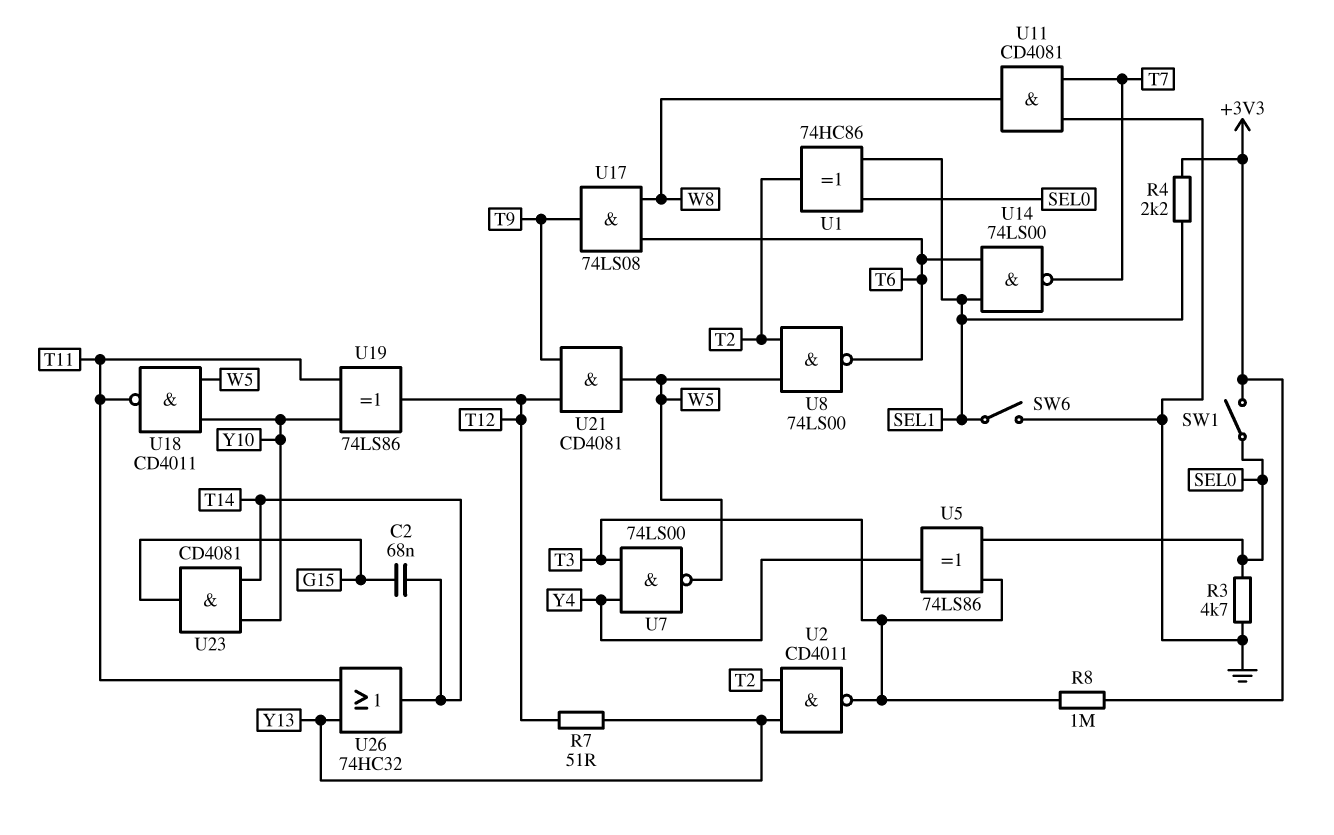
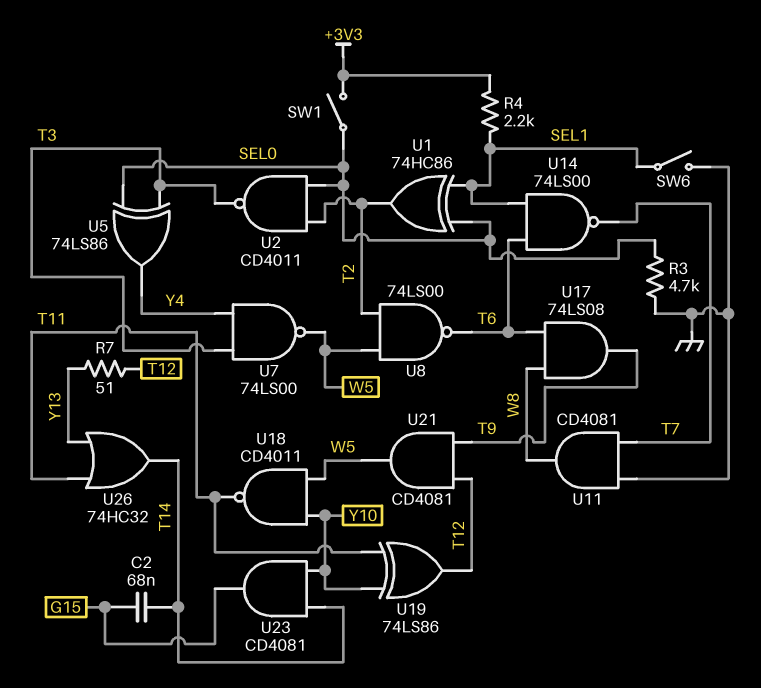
R8: 1M (+3V3, T3) -> none
U2: NAND CD4011 (in T2, in Y13, out T3) -> NAND CD4011 (in SEL0, in T2, out T3)

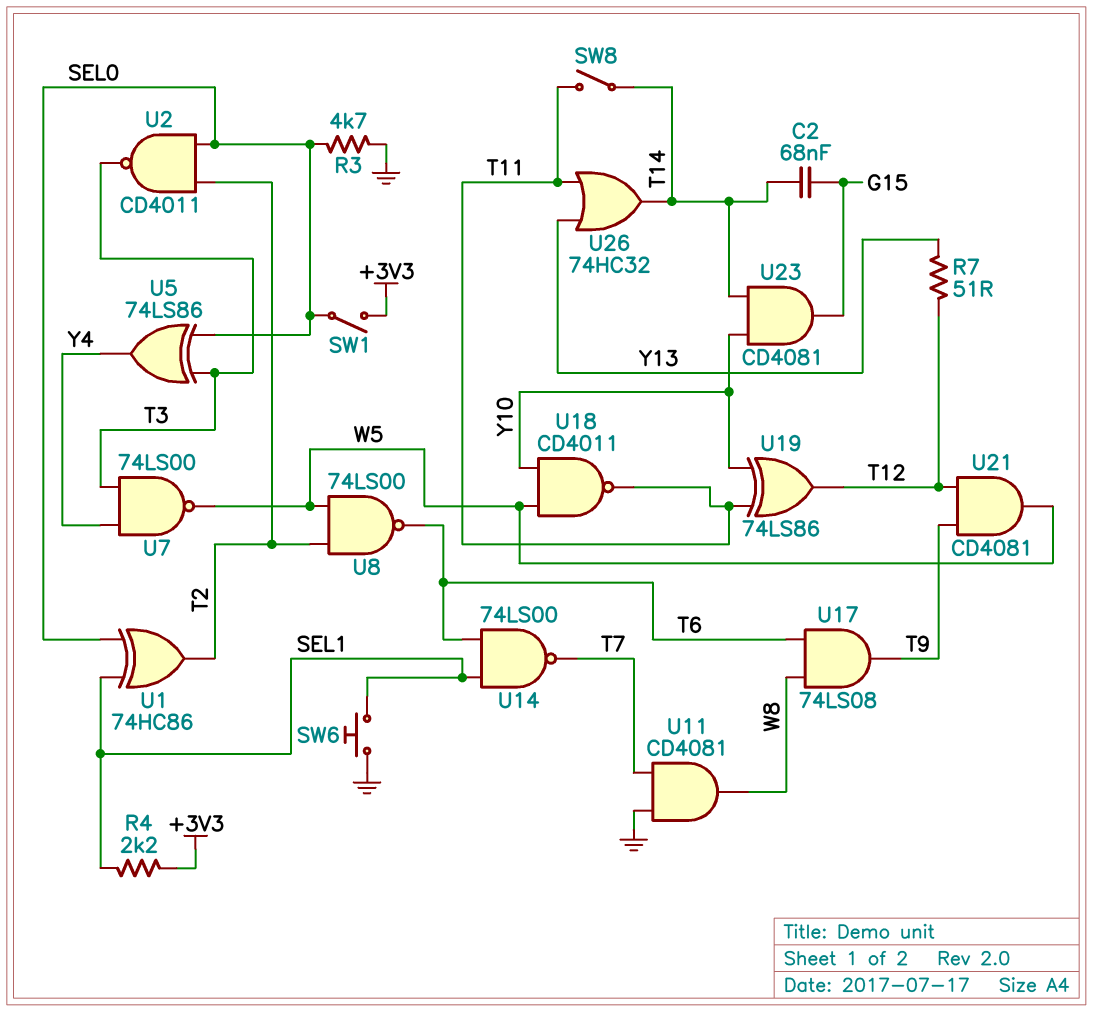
SW6: switch (GND, SEL1) -> button (GND, SEL1)
SW8: none -> switch (T11, T14)

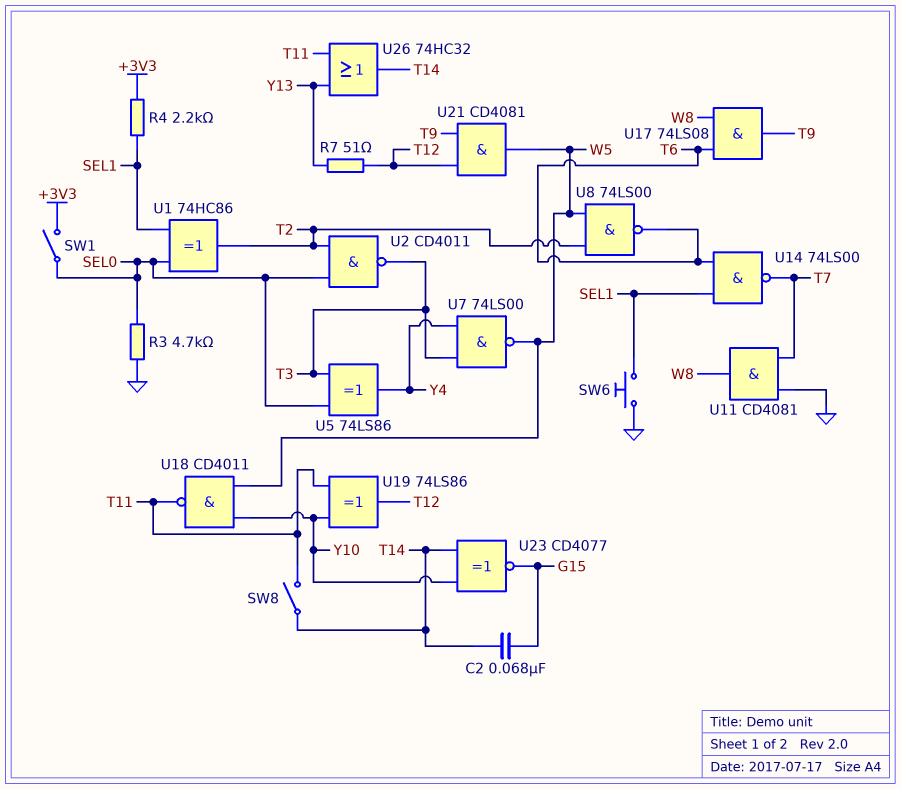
U23: AND CD4081 (in T14, in Y10, out G15) -> XNOR CD4077 (in T14, in Y10, out G15)

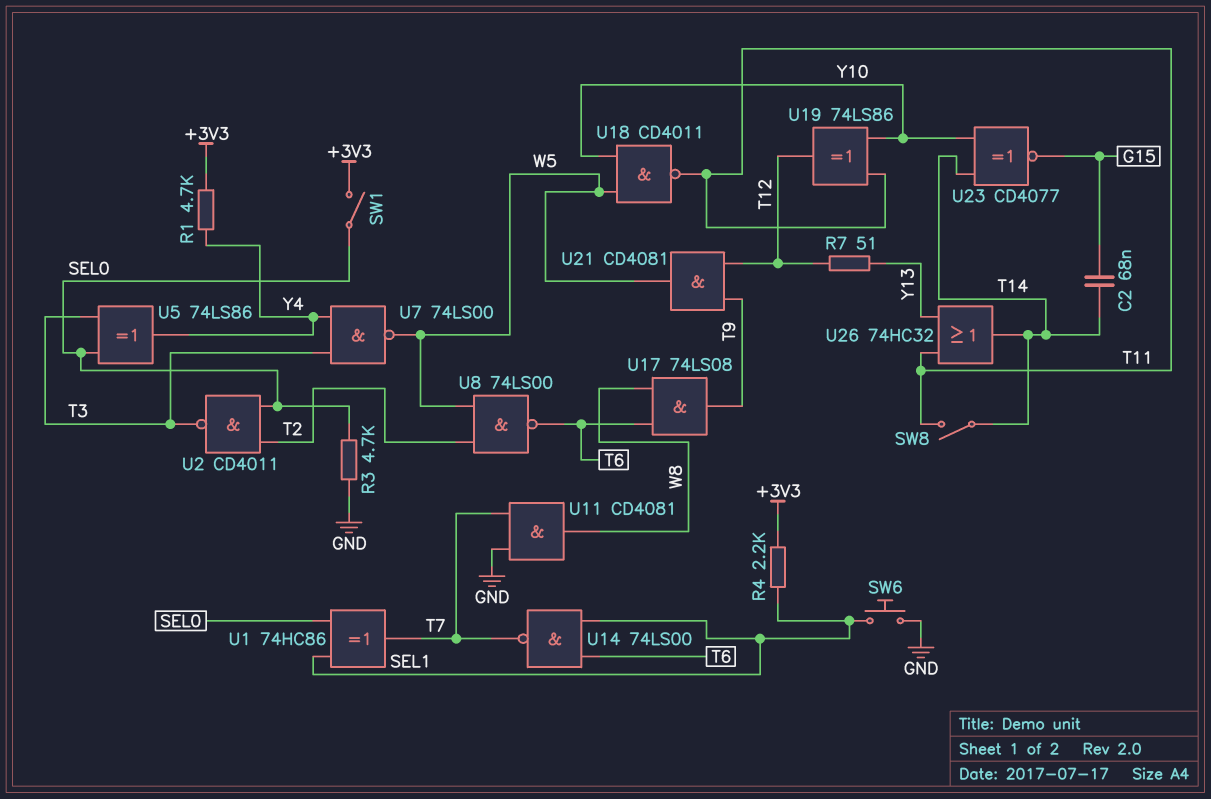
R1: none -> 4.7k (+3V3, Y4)
U1: XOR 74HC86 (in SEL0, in SEL1, out T2) -> XOR 74HC86 (in SEL0, in SEL1, out T7)

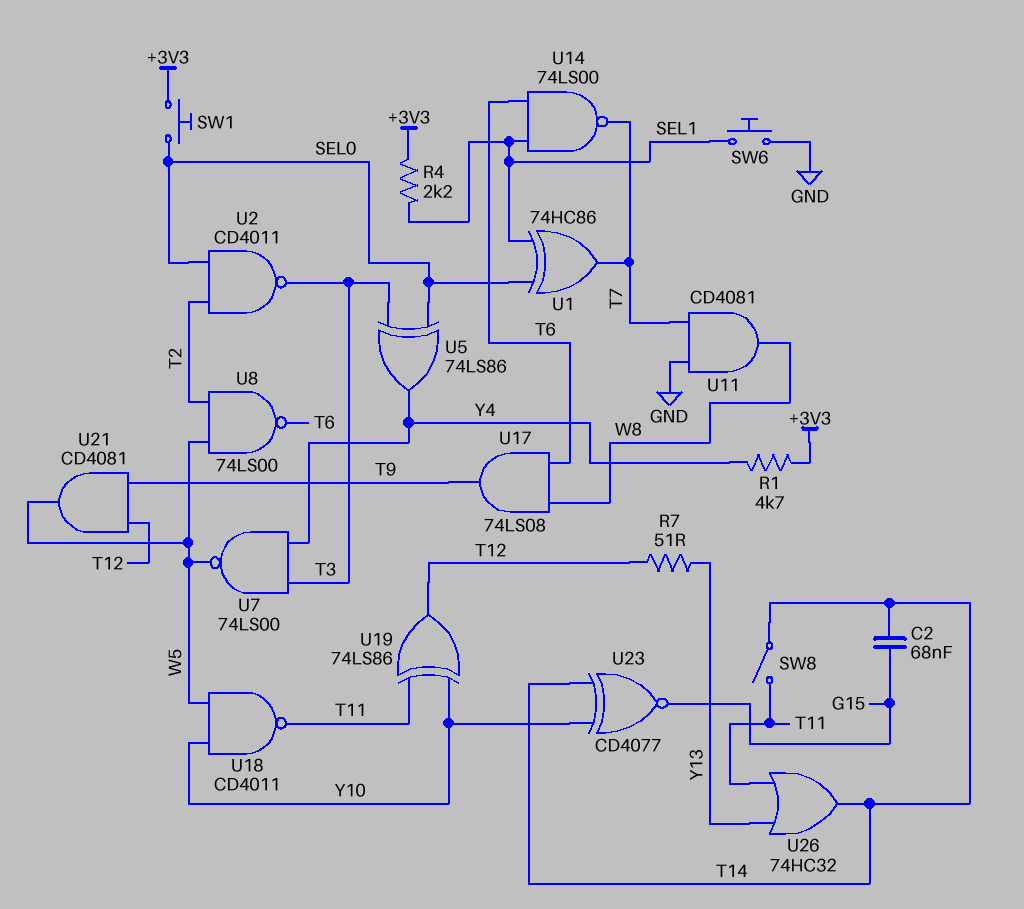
R3: 4.7k (GND, SEL0) -> none
SW1: switch (+3V3, SEL0) -> button (+3V3, SEL0)

